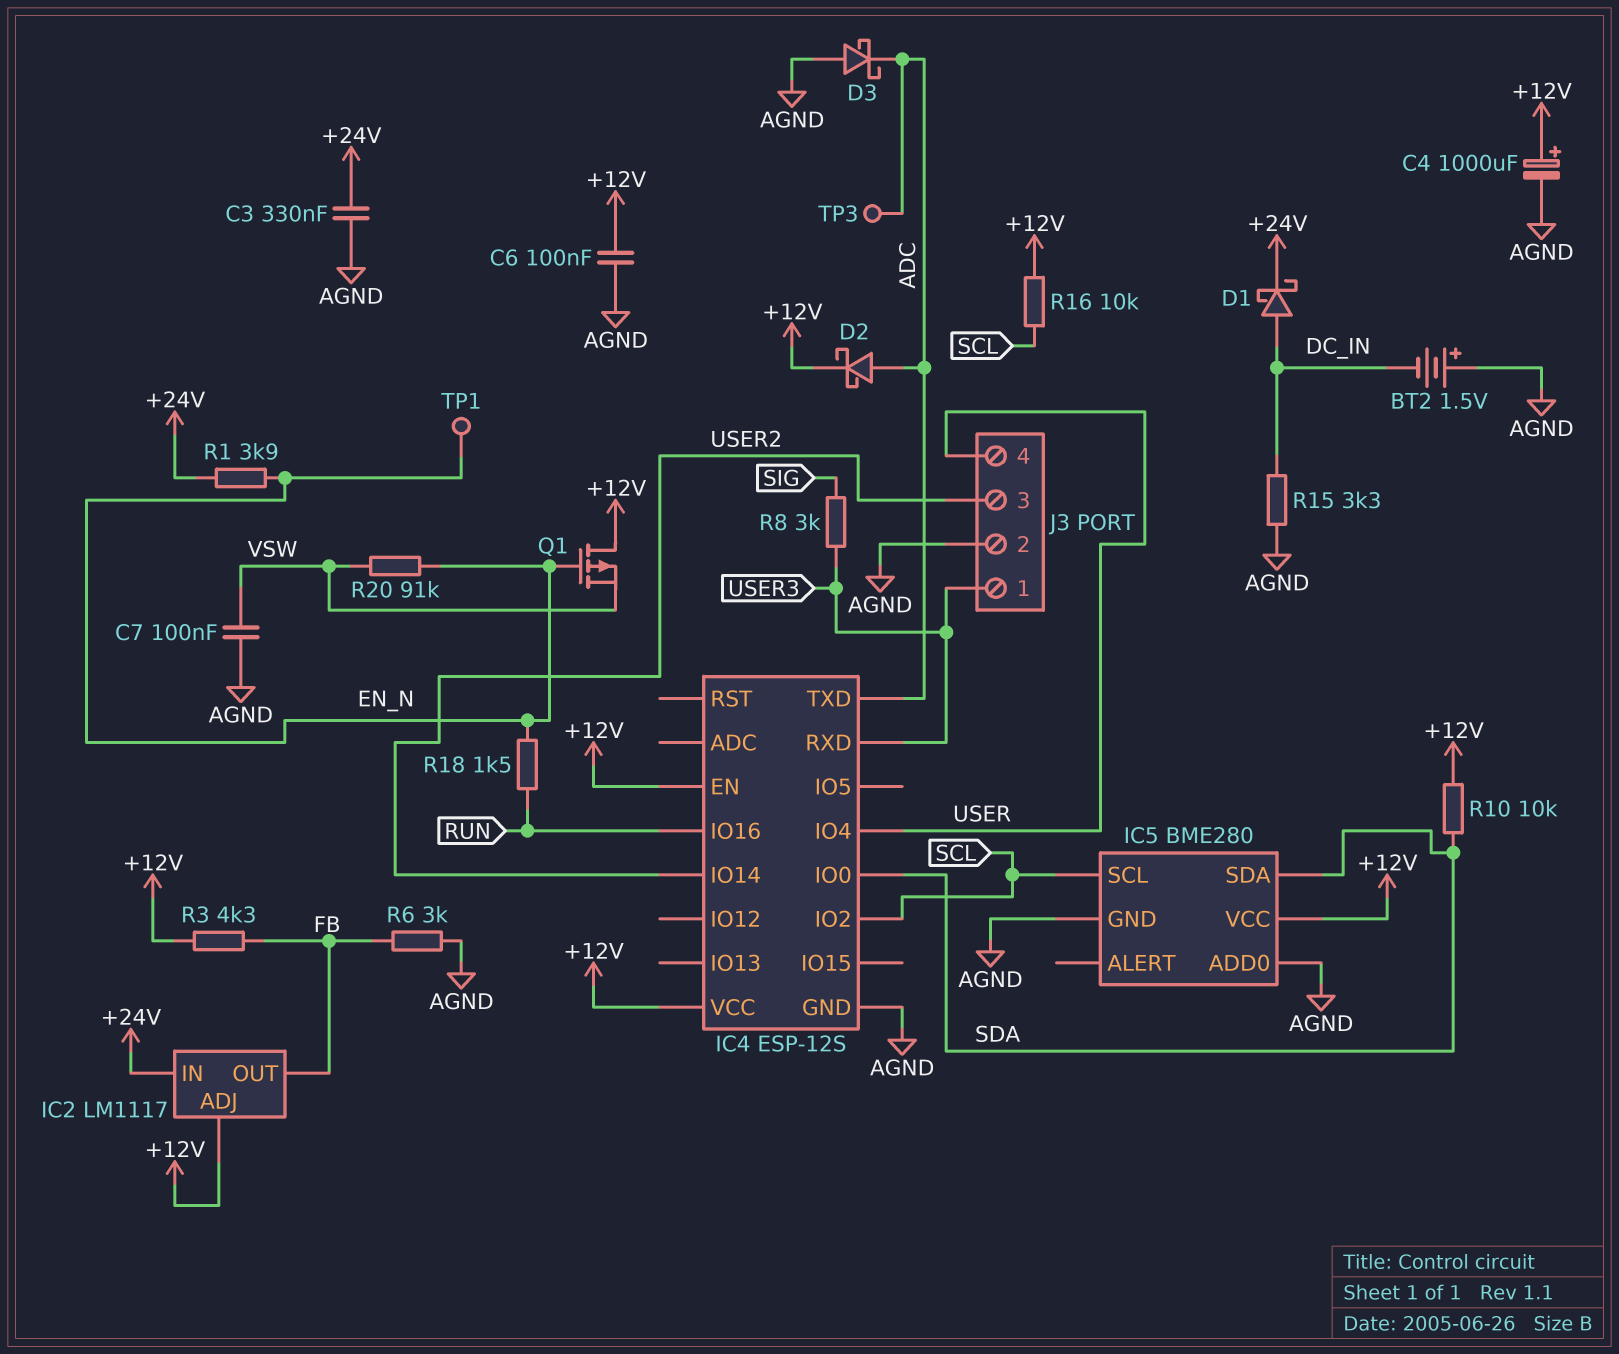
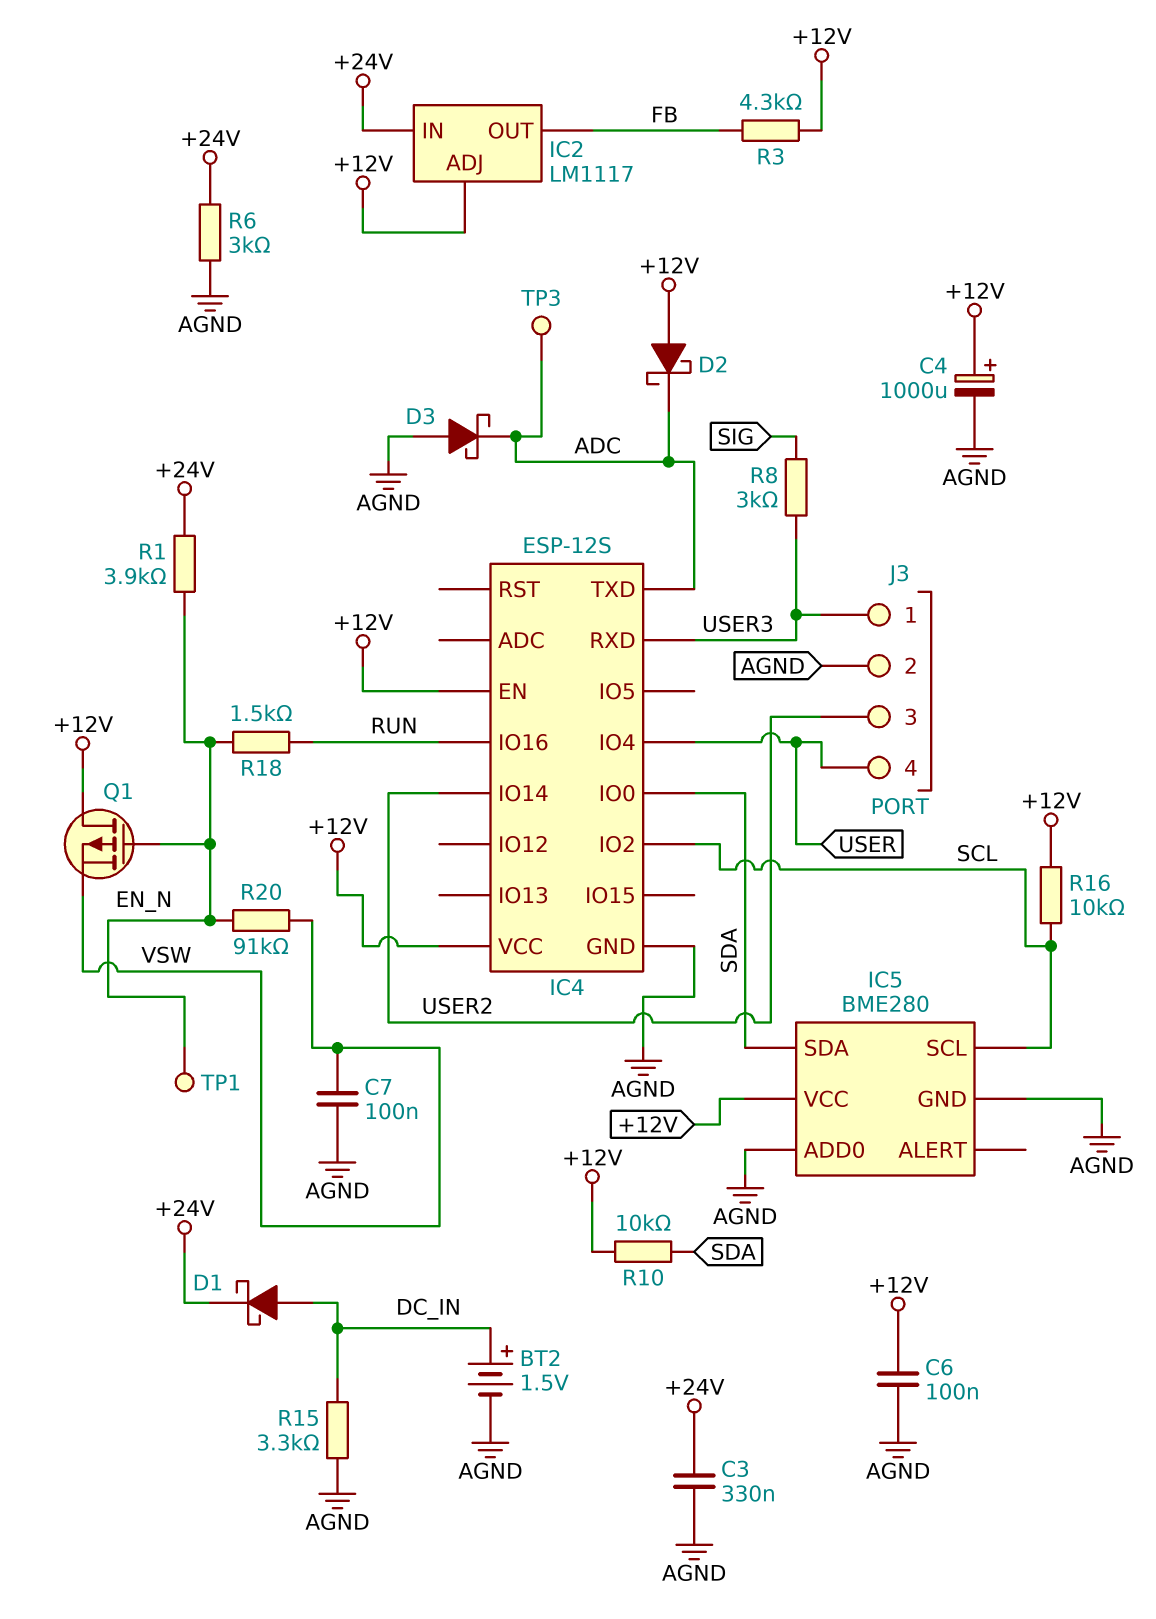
BT2: 1.5V (plus AGND, minus DC_IN) -> 1.5V (plus DC_IN, minus AGND)
D2: schottky (A ADC, K +12V) -> schottky (A +12V, K ADC)
R6: 3k (AGND, FB) -> 3k (+24V, AGND)

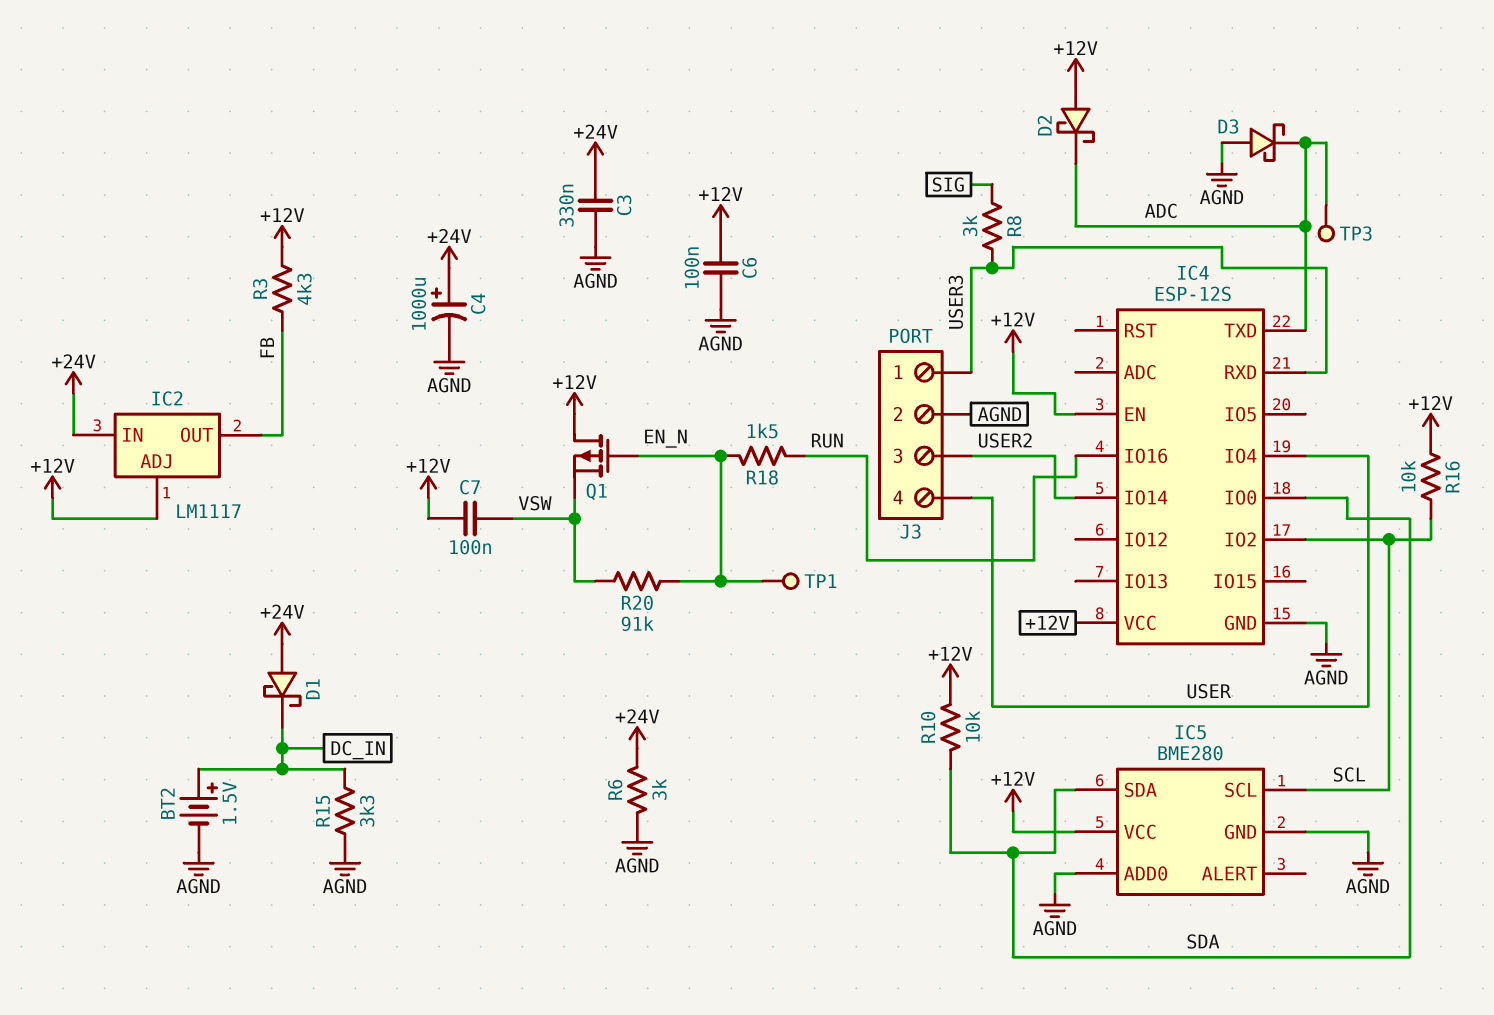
C4: 1000uF (plus +12V, minus AGND) -> 1000uF (plus +24V, minus AGND)
C7: 100nF (AGND, VSW) -> 100nF (+12V, VSW)
D1: schottky (A DC_IN, K +24V) -> schottky (A +24V, K DC_IN)
R1: 3.9k (+24V, EN_N) -> none

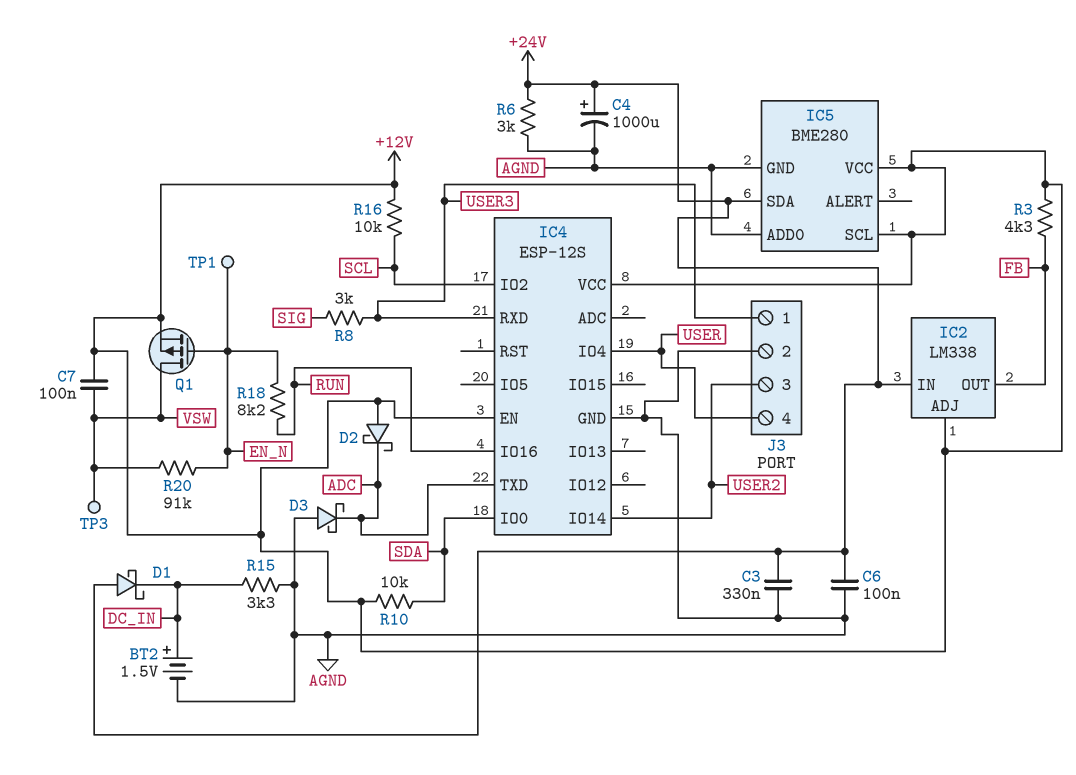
C6: 100nF (+12V, AGND) -> 100nF (+24V, AGND)
IC2: LM1117 -> LM338
IC5 pin SCL: SCL -> +12V
IC5 pin SDA: SDA -> +24V
Q1: PMOS (G EN_N, D +12V, S VSW) -> PMOS (G EN_N, D VSW, S +12V)
R18: 1.5k (EN_N, RUN) -> 8.2k (EN_N, RUN)
TP3: test point (ADC) -> test point (VSW)

